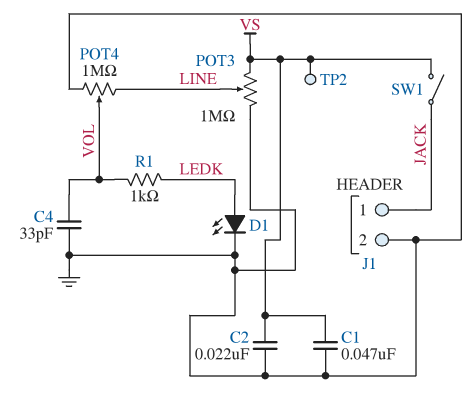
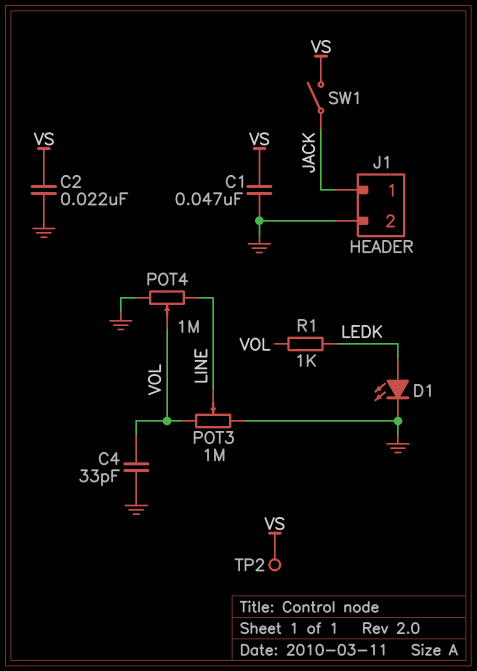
POT3: 1M (GND, VS, wiper LINE) -> 1M (GND, VOL, wiper LINE)

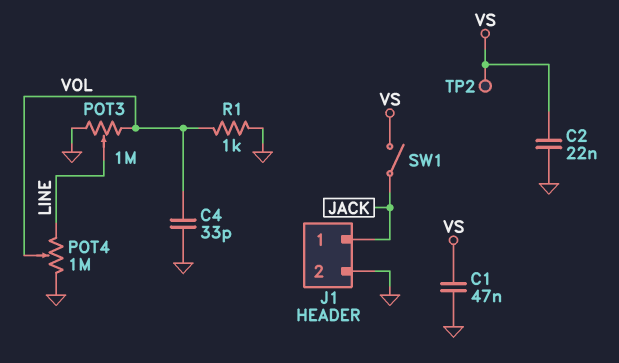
D1: LED (A LEDK, K GND) -> none
R1: 1k (LEDK, VOL) -> 1k (GND, VOL)

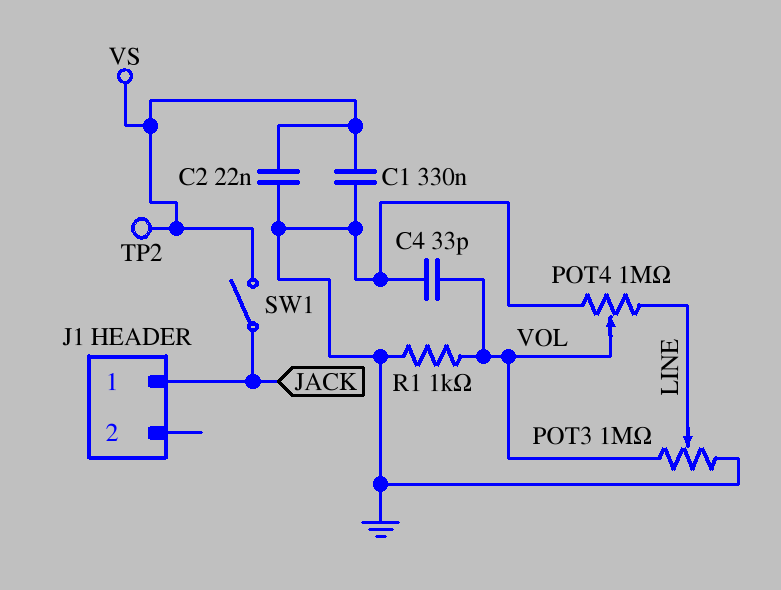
C1: 47nF (GND, VS) -> 330nF (GND, VS)
J1 pin 2: GND -> none

